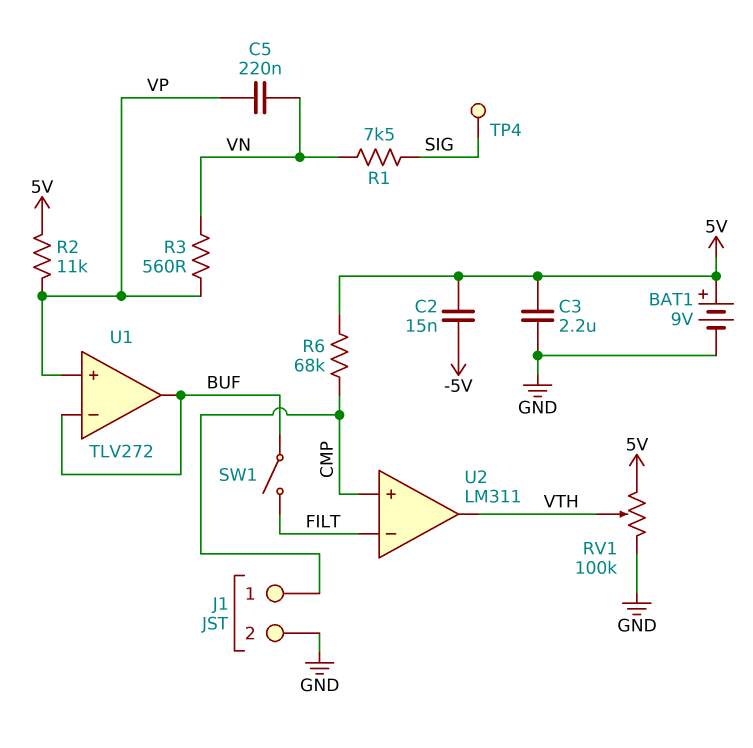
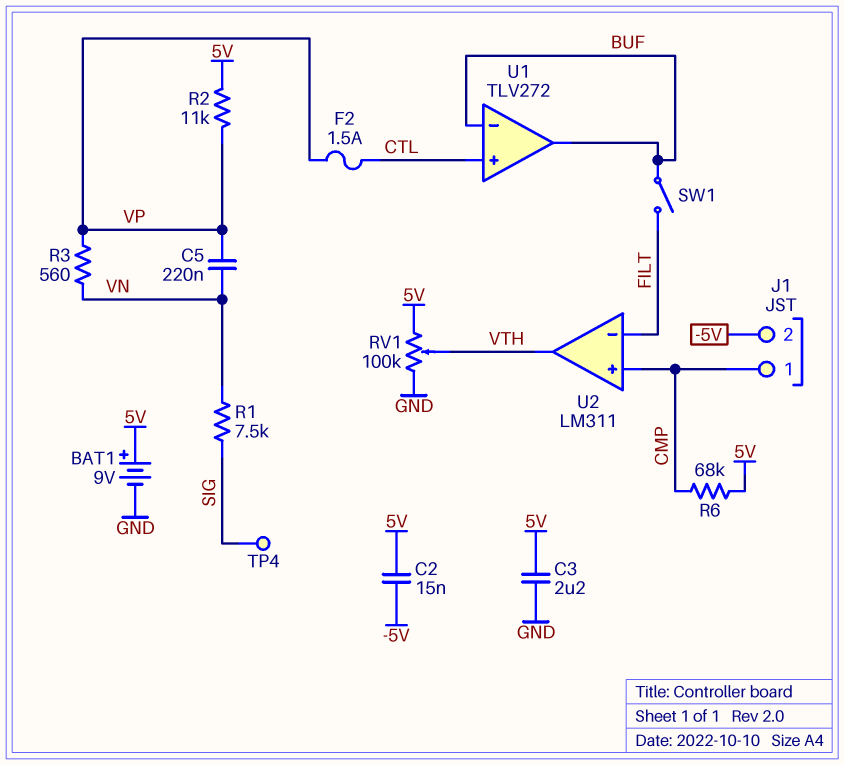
F2: none -> 1.5A (CTL, VP)
J1 pin 2: GND -> -5V
U1 pin in+: VP -> CTL

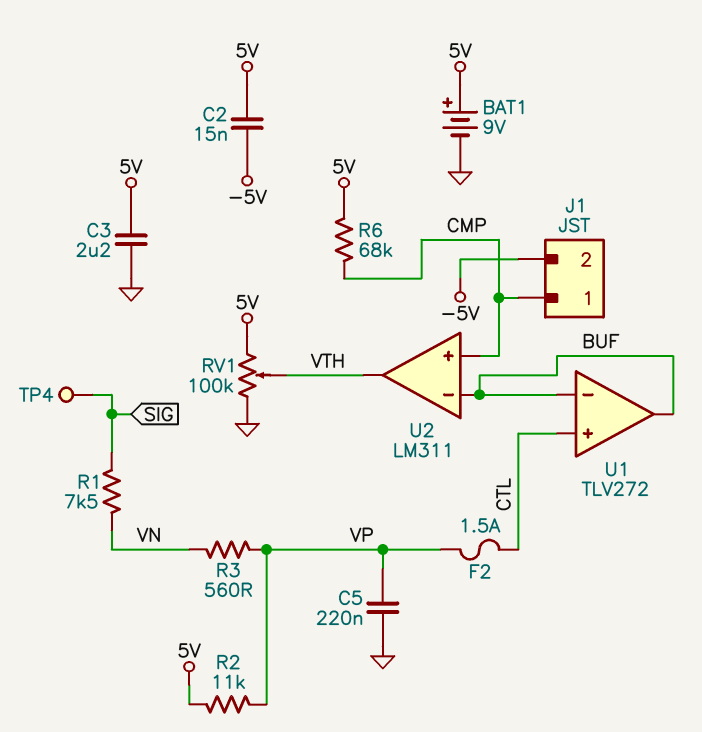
C5: 220nF (VN, VP) -> 220nF (GND, VP)
SW1: switch (BUF, FILT) -> none
U2 pin in-: FILT -> BUF

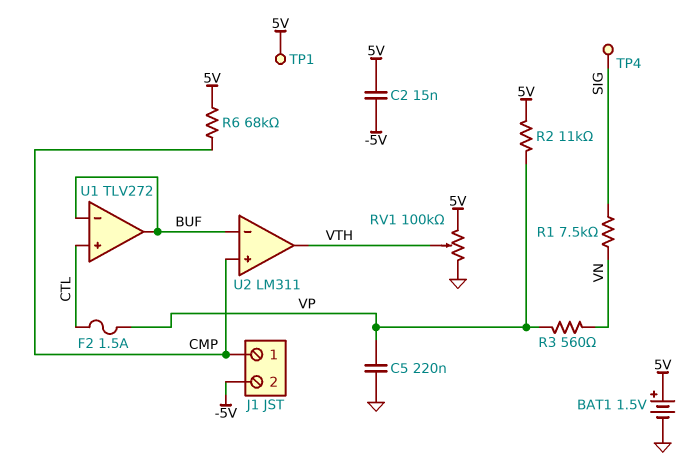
BAT1: 9V (plus 5V, minus GND) -> 1.5V (plus 5V, minus GND)
C3: 2.2uF (5V, GND) -> none
TP1: none -> test point (5V)

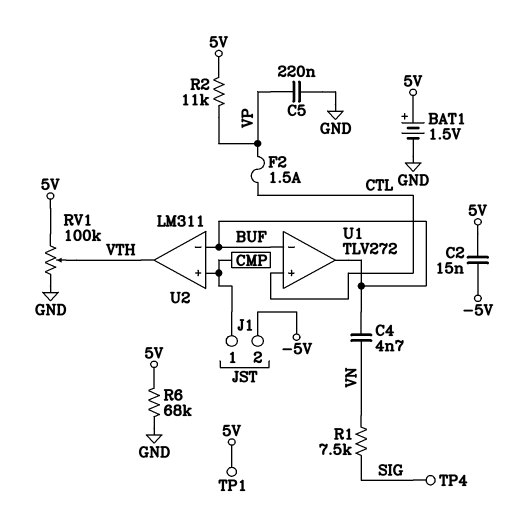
C4: none -> 4.7nF (BUF, VN)
R3: 560 (VN, VP) -> none
R6: 68k (5V, CMP) -> 68k (5V, GND)

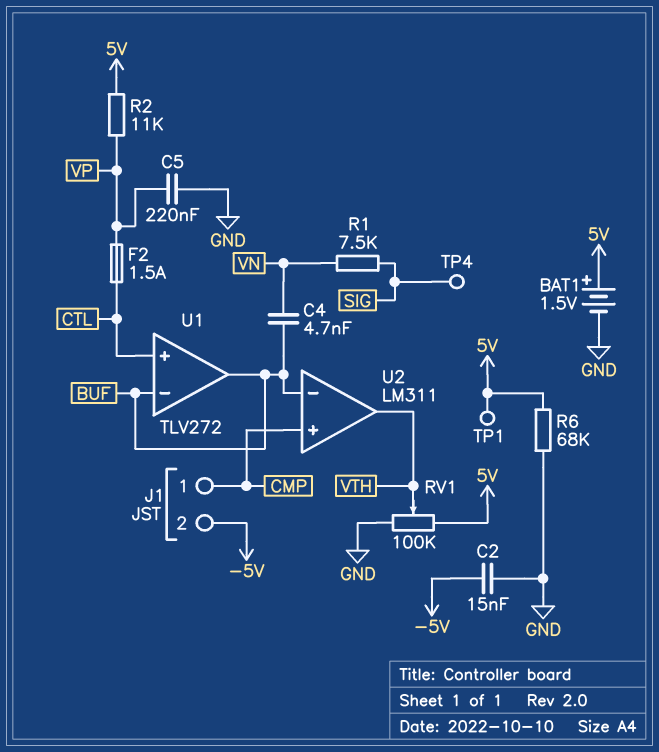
C2: 15nF (-5V, 5V) -> 15nF (-5V, GND)

